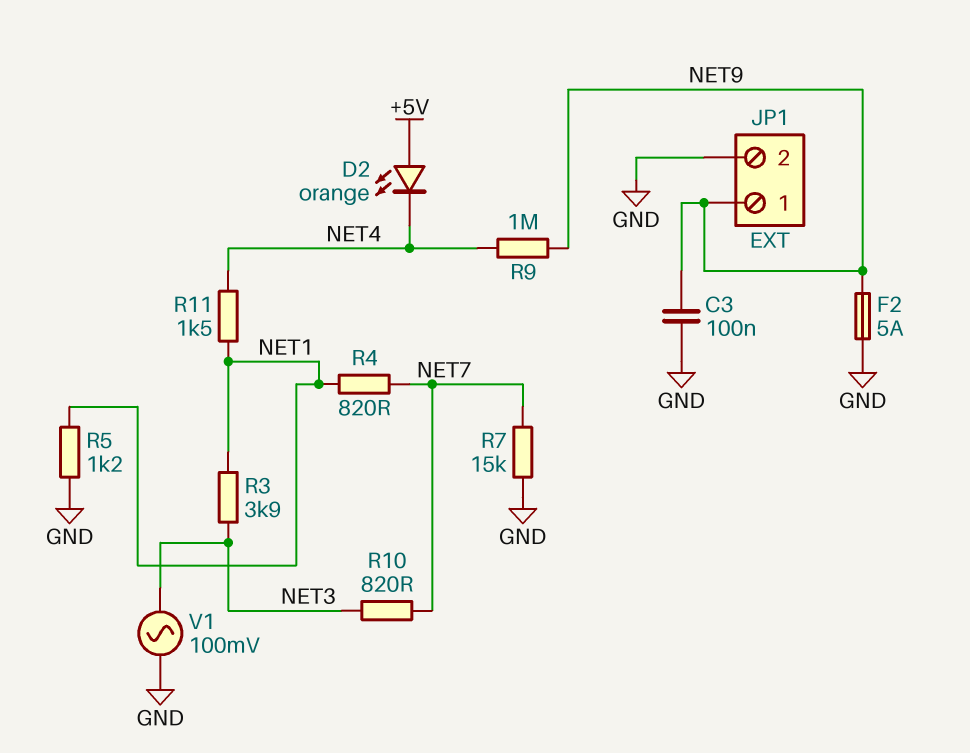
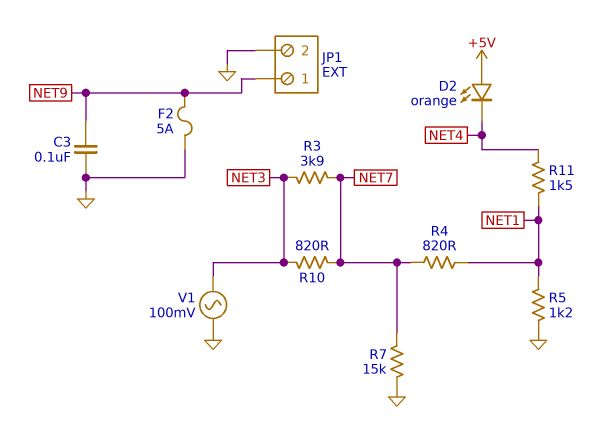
R3: 3.9k (NET1, NET3) -> 3.9k (NET3, NET7)
R9: 1M (NET4, NET9) -> none

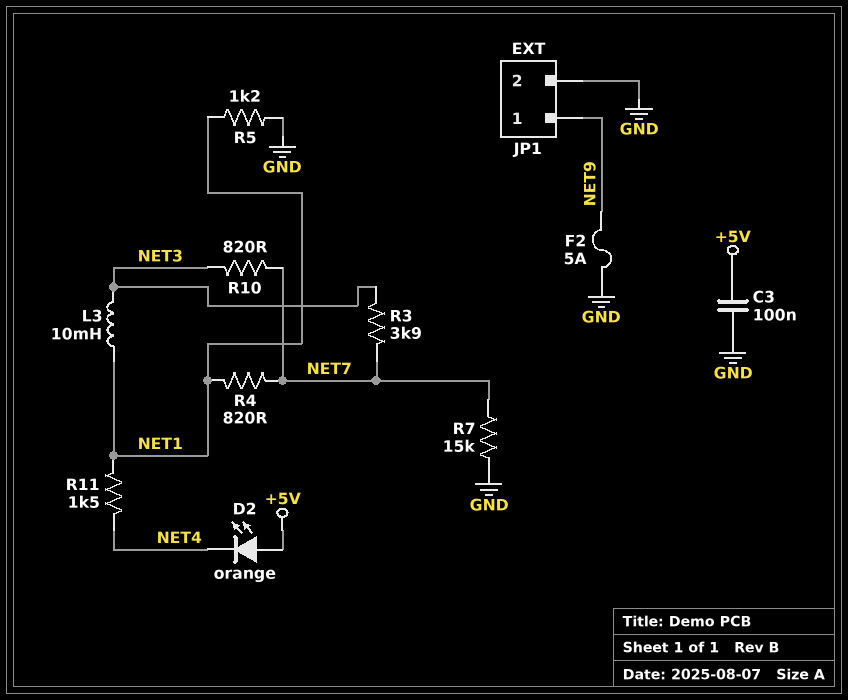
C3: 100nF (GND, NET9) -> 100nF (+5V, GND)
L3: none -> 10mH (NET1, NET3)
V1: AC 100mV (GND, NET3) -> none

